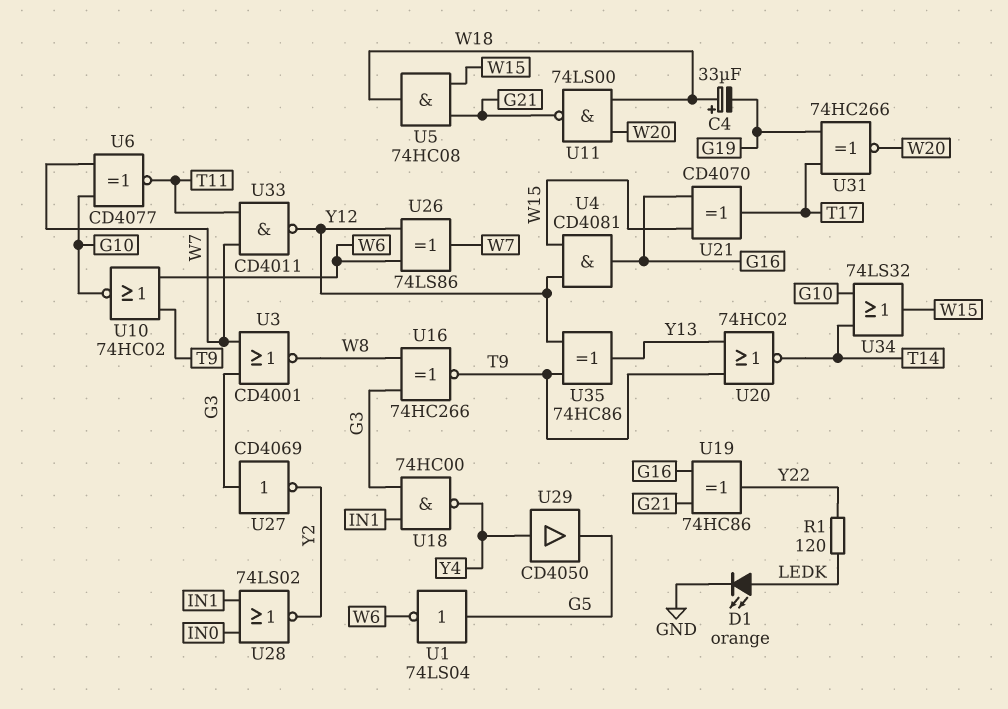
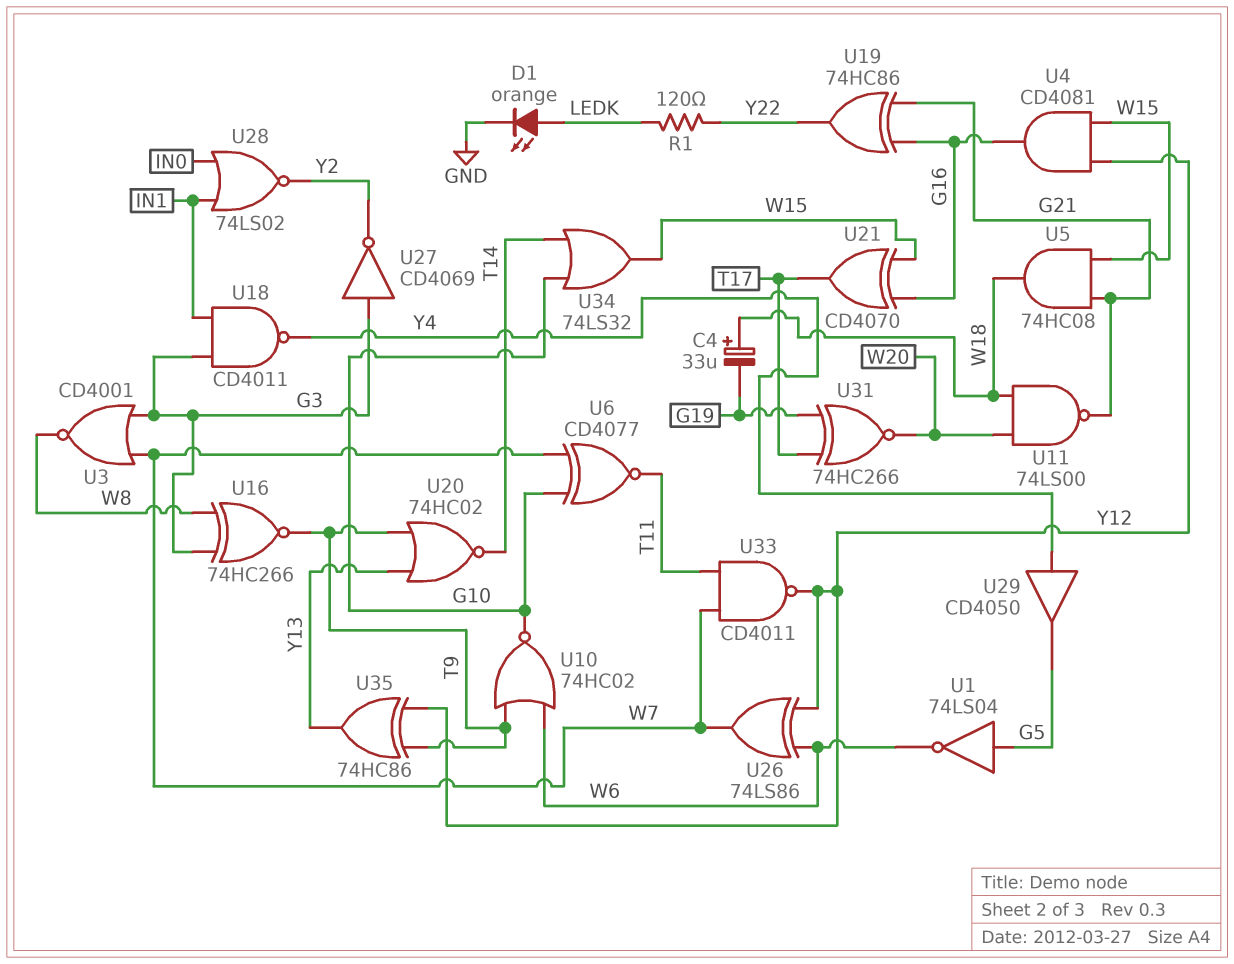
U18: NAND 74HC00 (in G3, in IN1, out Y4) -> NAND CD4011 (in G3, in IN1, out Y4)

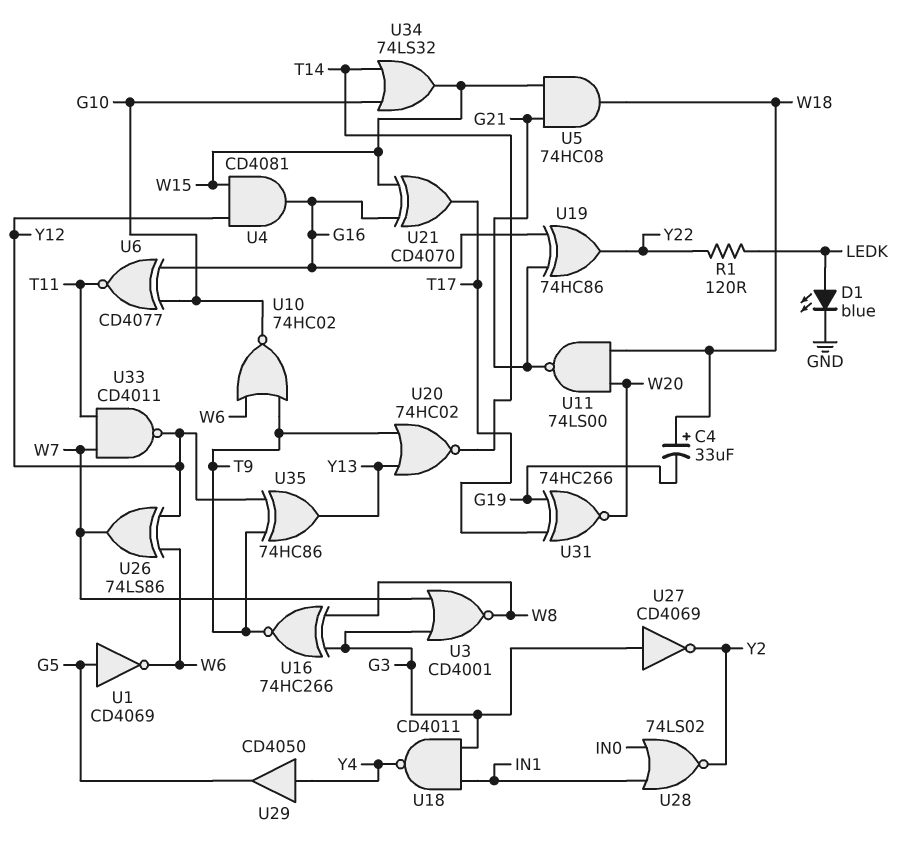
D1: LED orange (A LEDK, K GND) -> LED blue (A LEDK, K GND)
U1: NOT 74LS04 (in G5, out W6) -> NOT CD4069 (in G5, out W6)
U6: XNOR CD4077 (in G10, in W7, out T11) -> XNOR CD4077 (in G10, in G16, out T11)

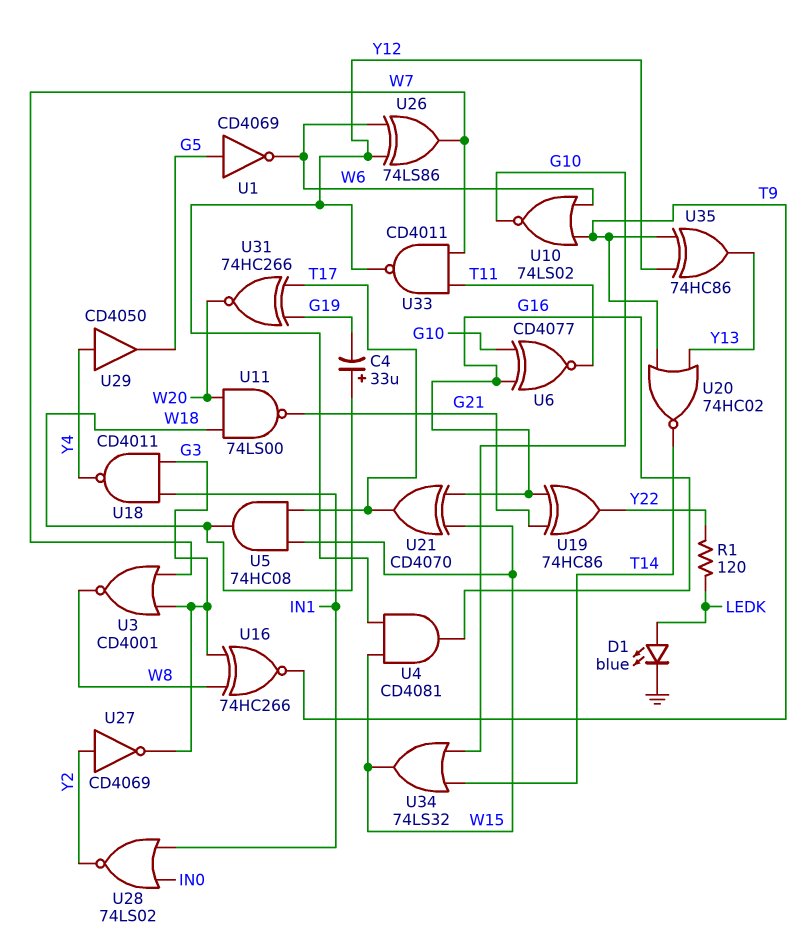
U5: AND 74HC08 (in G21, in W15, out W18) -> AND 74HC08 (in T17, in W15, out W18)
U10: NOR 74HC02 (in T9, in W6, out G10) -> NOR 74LS02 (in T9, in W6, out G10)
U27: NOT CD4069 (in G3, out Y2) -> NOT CD4069 (in Y2, out G3)

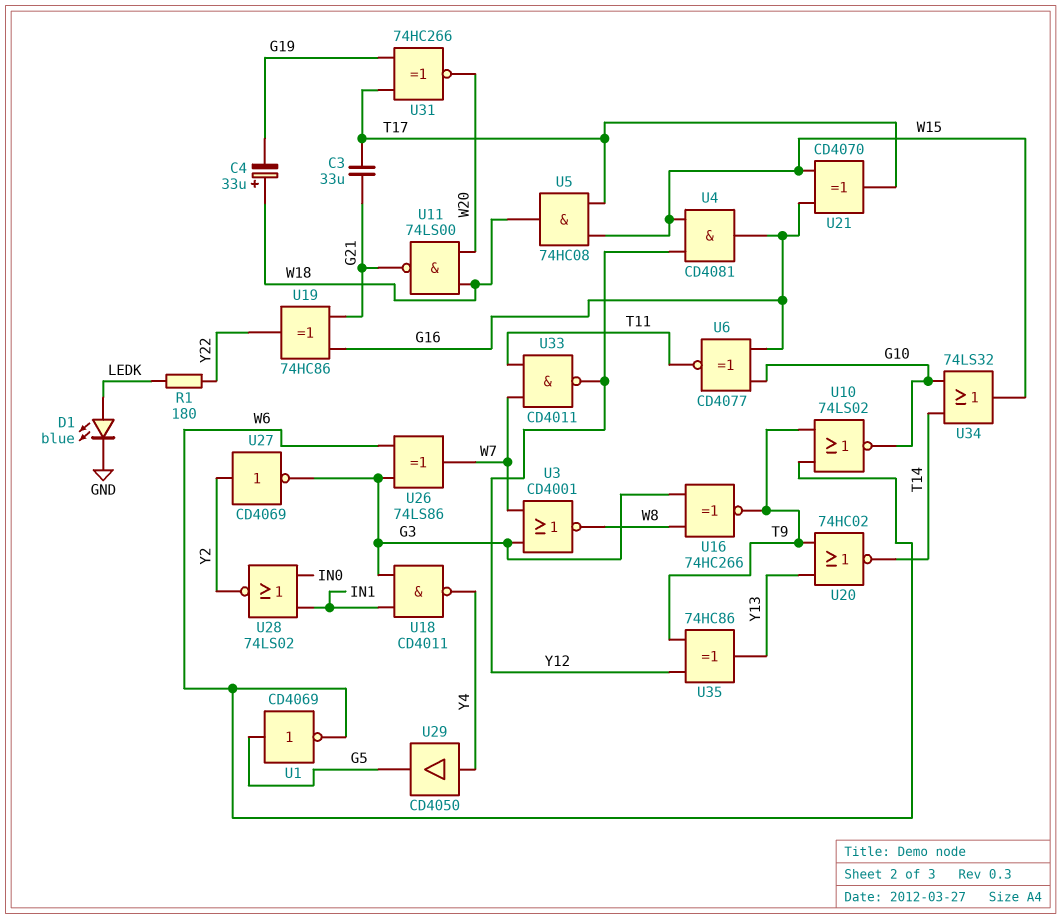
C3: none -> 33uF (G21, T17)
R1: 120 (LEDK, Y22) -> 180 (LEDK, Y22)
U26: XOR 74LS86 (in W6, in Y12, out W7) -> XOR 74LS86 (in G3, in W6, out W7)

